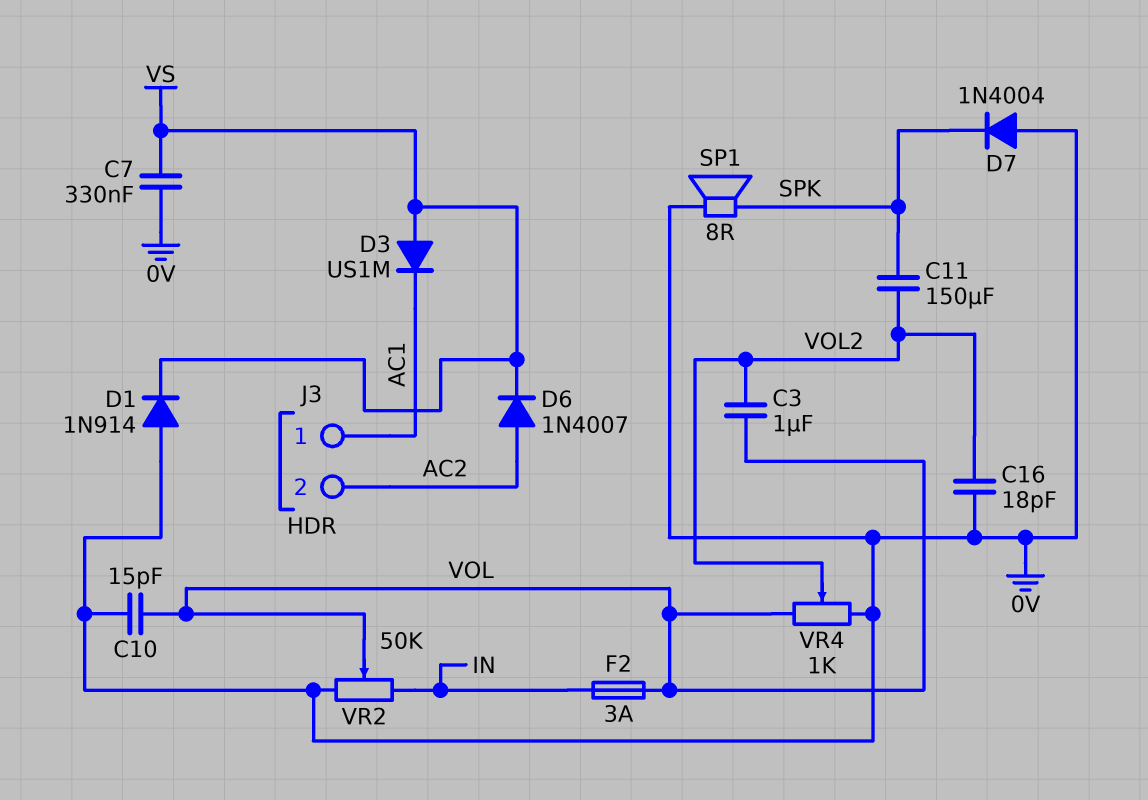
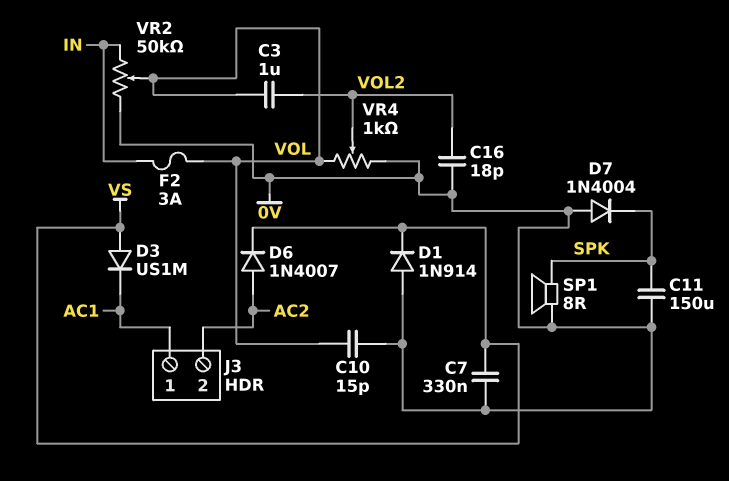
C11: 150uF (SPK, VOL2) -> 150uF (0V, SPK)

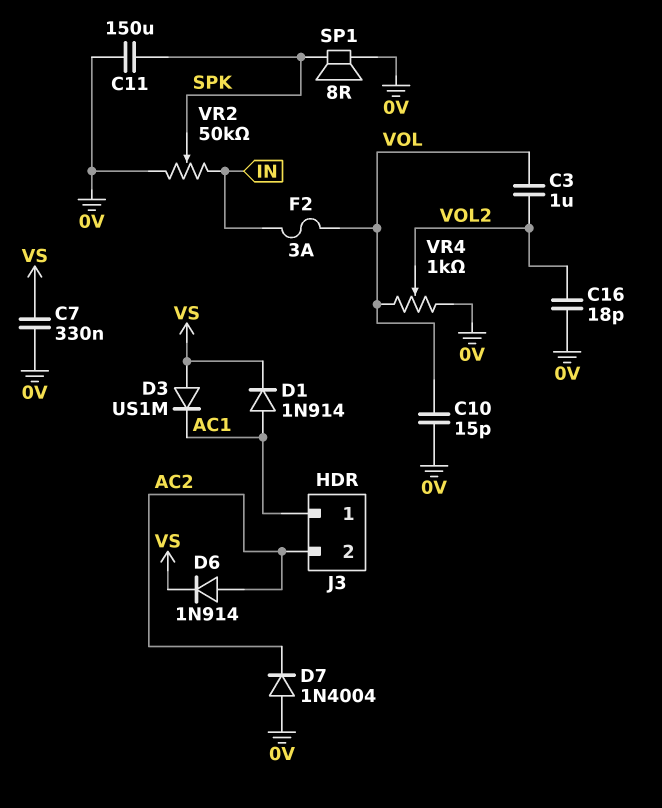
D1: diode 1N914 (A 0V, K VS) -> diode 1N914 (A AC1, K VS)
D6: diode 1N4007 (A AC2, K VS) -> diode 1N914 (A AC2, K VS)
D7: diode 1N4004 (A 0V, K SPK) -> diode 1N4004 (A 0V, K AC2)
VR2: 50k (0V, IN, wiper VOL) -> 50k (0V, IN, wiper SPK)

